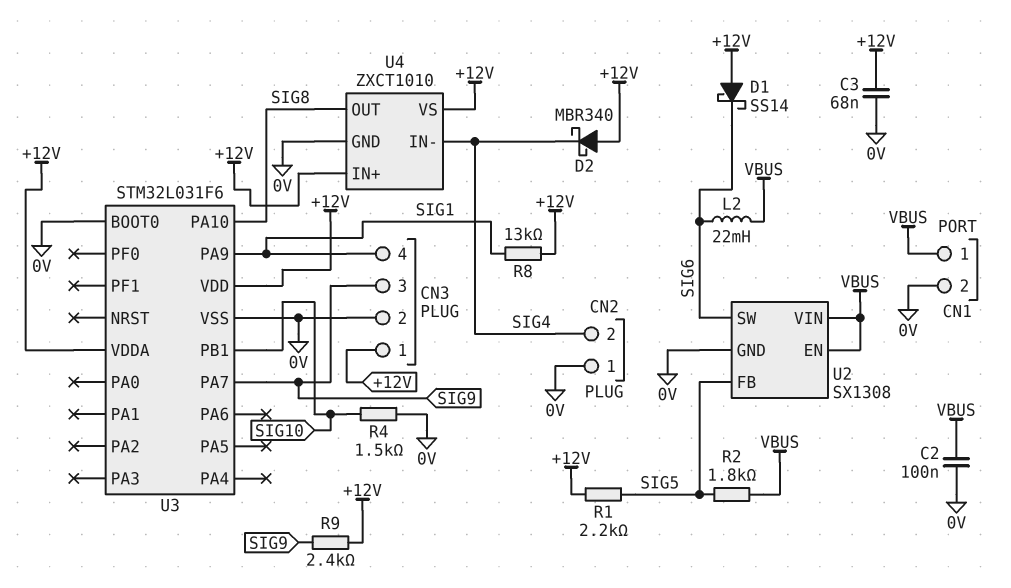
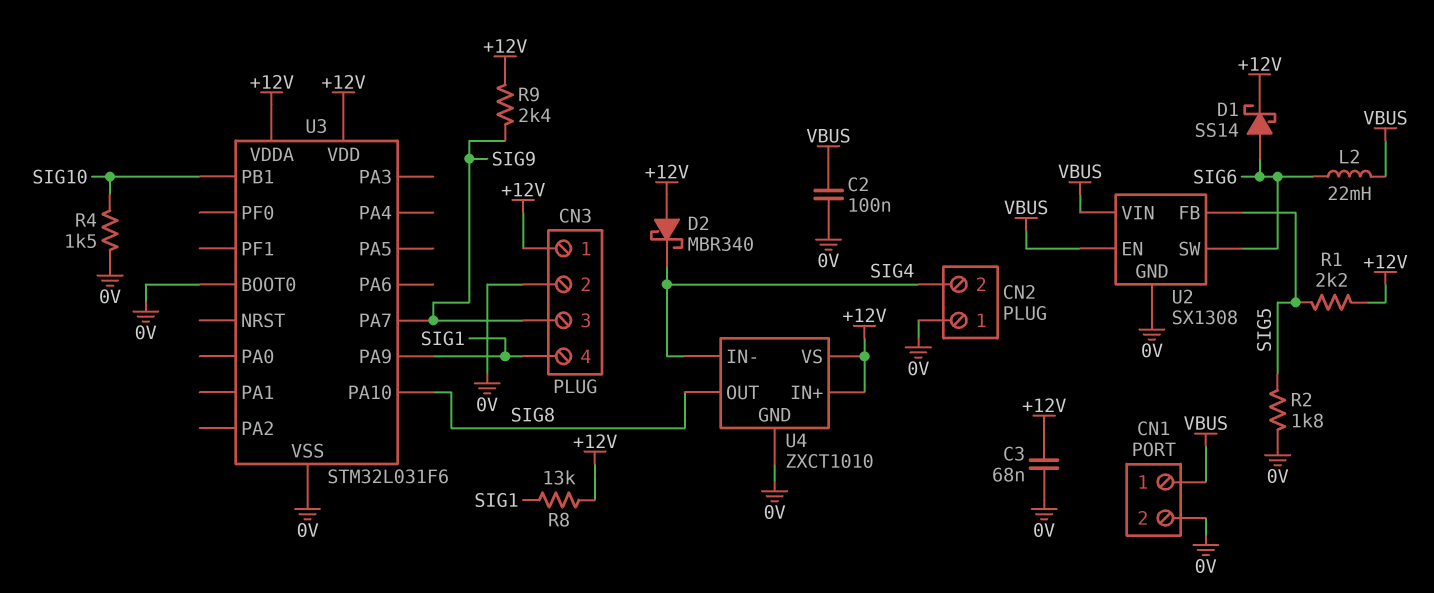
D1: schottky SS14 (A +12V, K SIG6) -> schottky SS14 (A SIG6, K +12V)
R2: 1.8k (SIG5, VBUS) -> 1.8k (0V, SIG5)

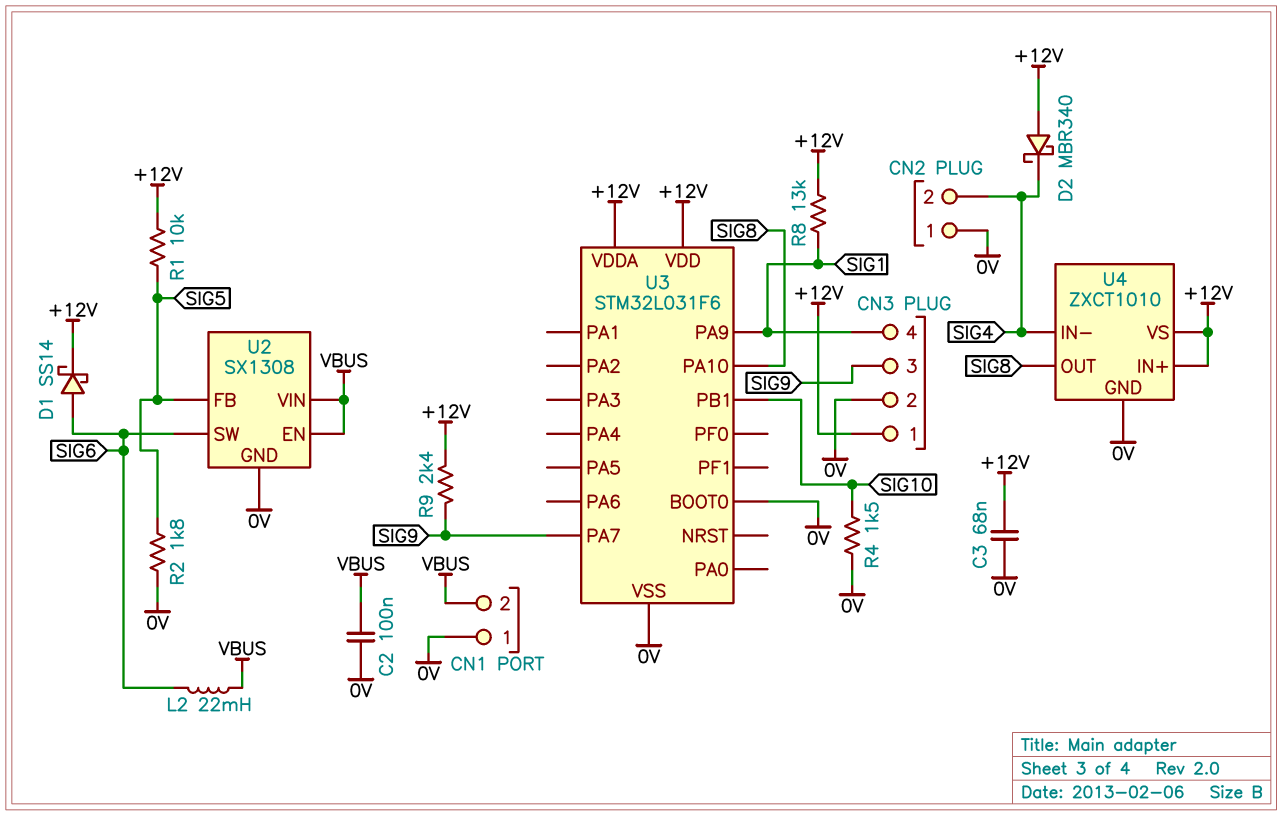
CN1 pin 1: VBUS -> 0V
CN1 pin 2: 0V -> VBUS
R1: 2.2k (+12V, SIG5) -> 10k (+12V, SIG5)

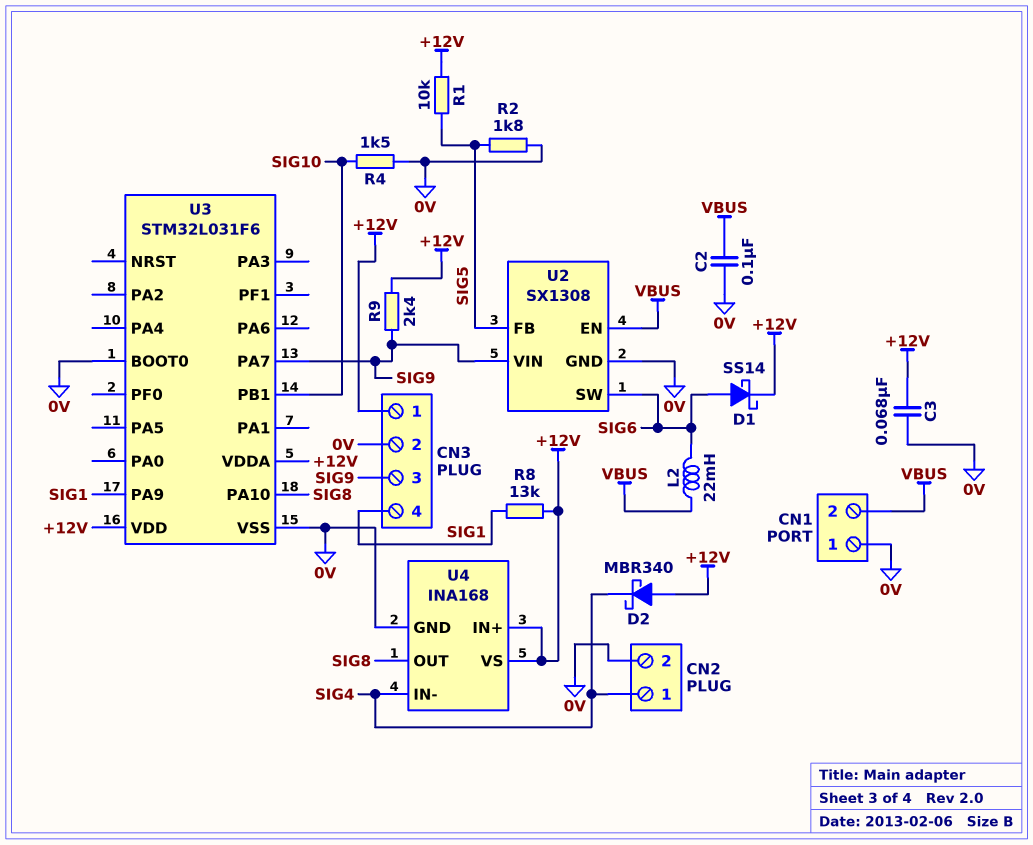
CN2 pin 1: 0V -> SIG4
CN2 pin 2: SIG4 -> 0V
U2 pin VIN: VBUS -> SIG9
U4: ZXCT1010 -> INA168

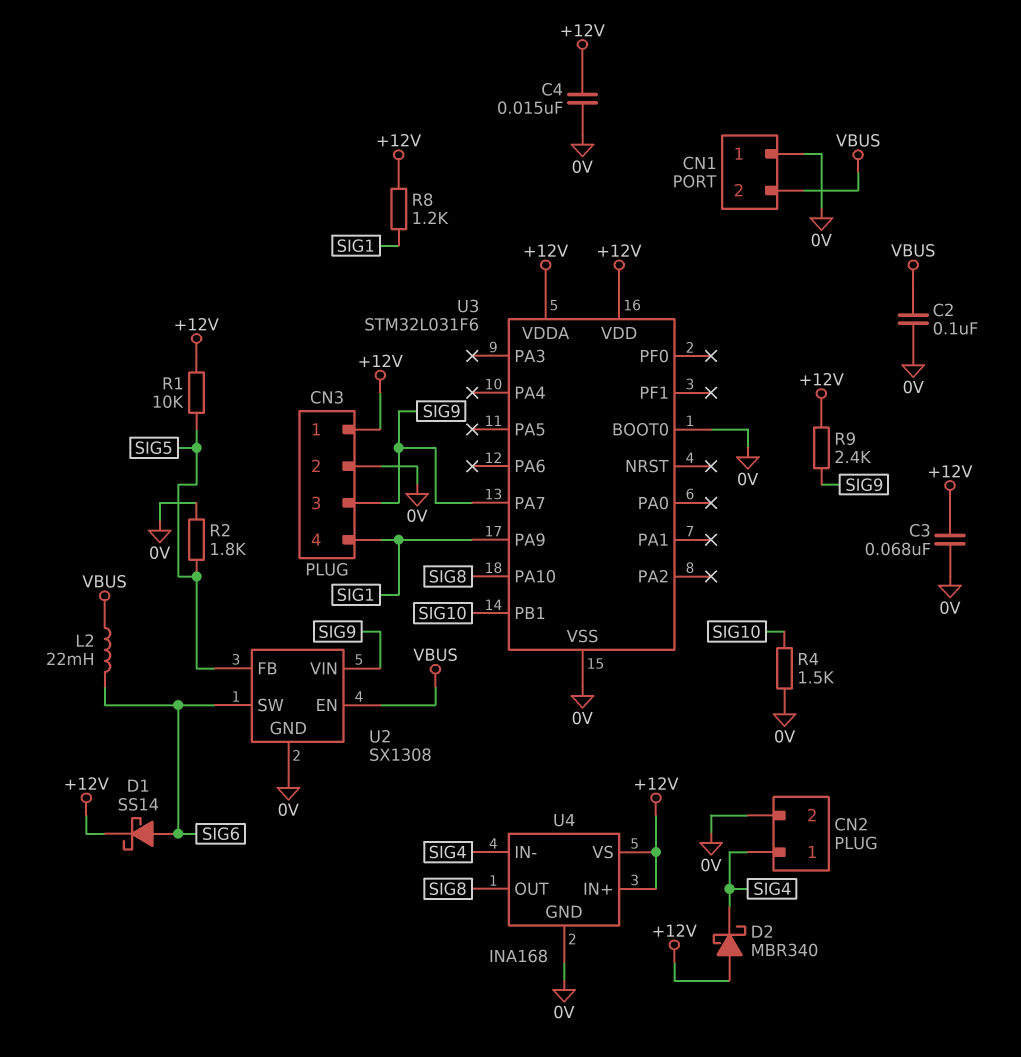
C4: none -> 15nF (+12V, 0V)
R8: 13k (+12V, SIG1) -> 1.2k (+12V, SIG1)

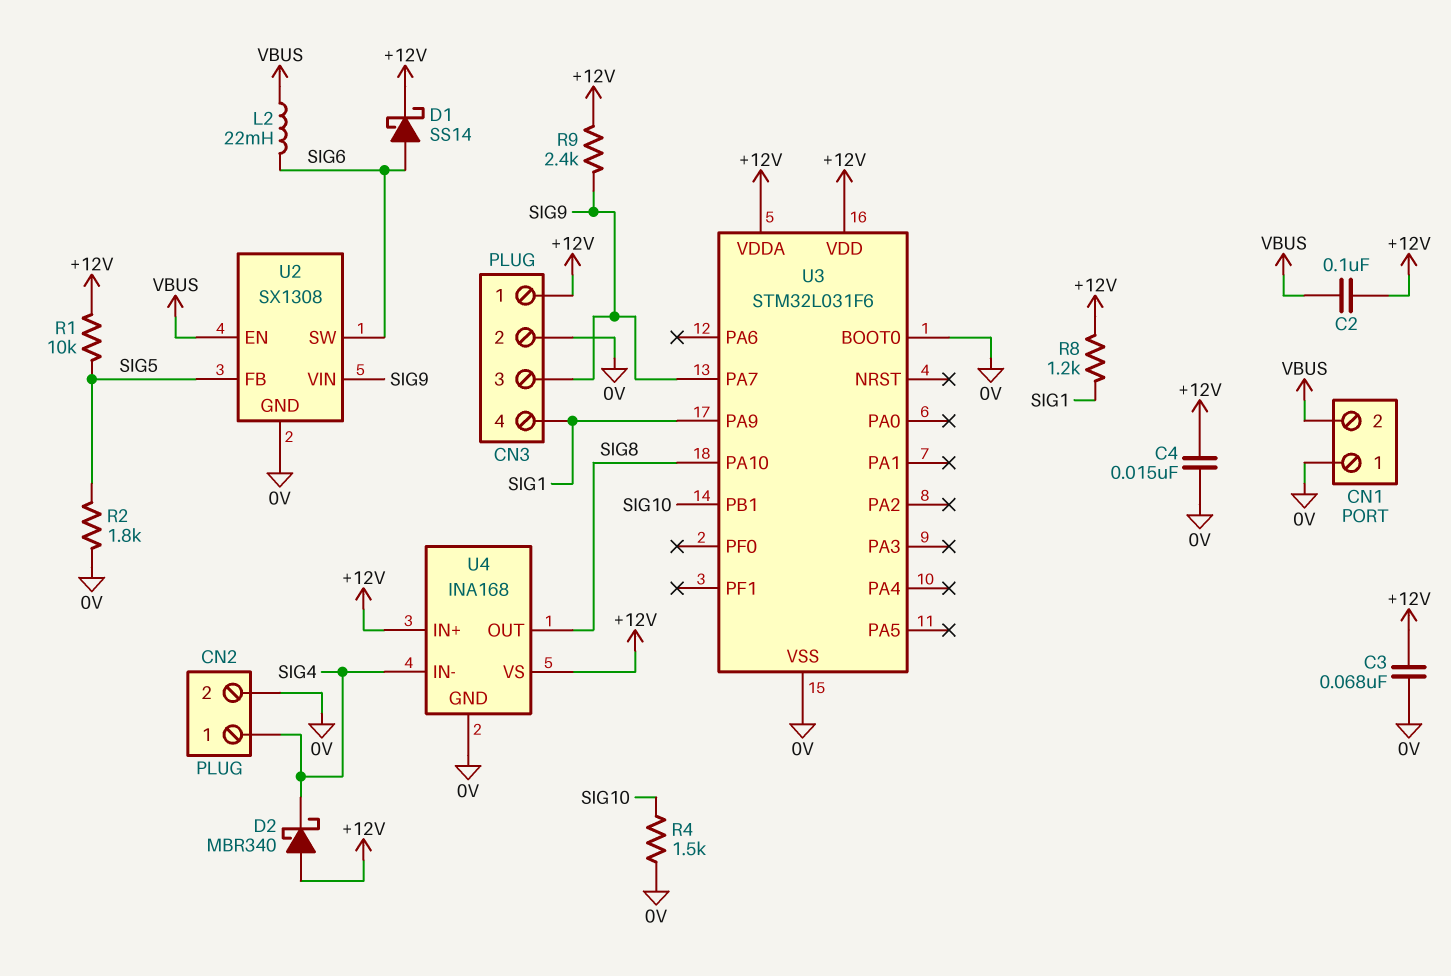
C2: 100nF (0V, VBUS) -> 100nF (+12V, VBUS)

